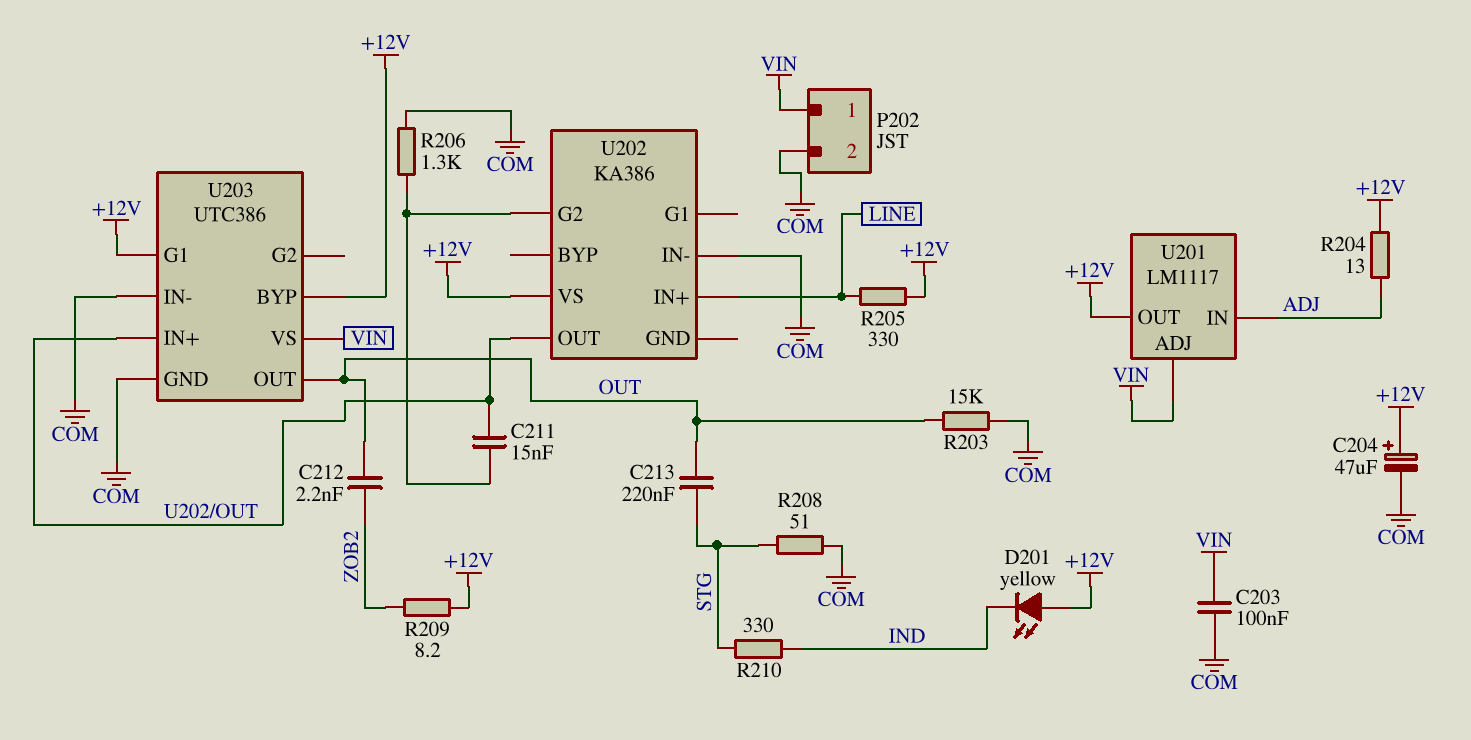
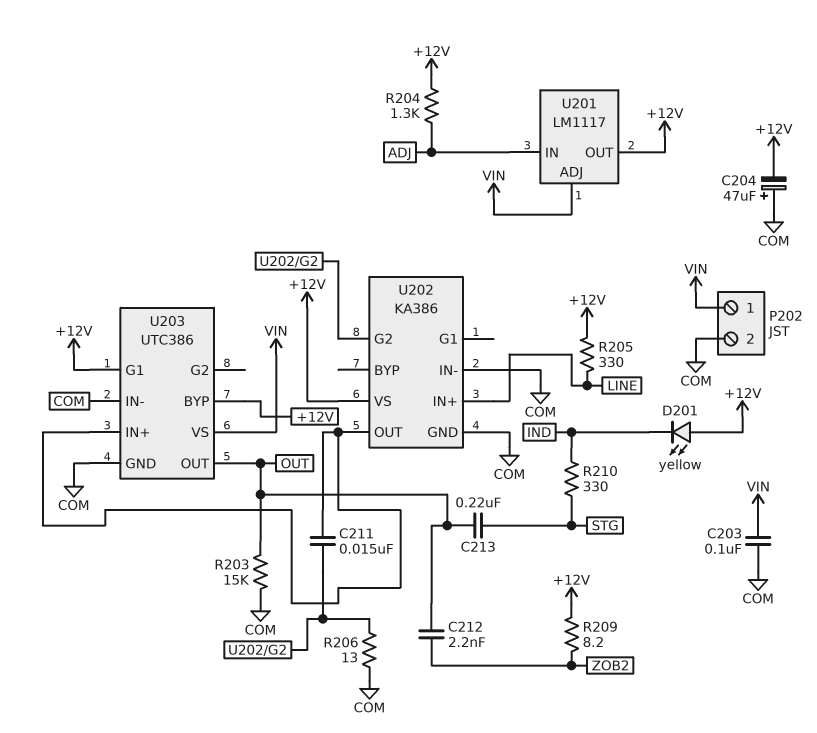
C204: 47uF (plus +12V, minus COM) -> 47uF (plus COM, minus +12V)
R204: 13 (+12V, ADJ) -> 1.3k (+12V, ADJ)
R206: 1.3k (COM, U202/G2) -> 13 (COM, U202/G2)
R208: 51 (COM, STG) -> none
U202 pin GND: none -> COM

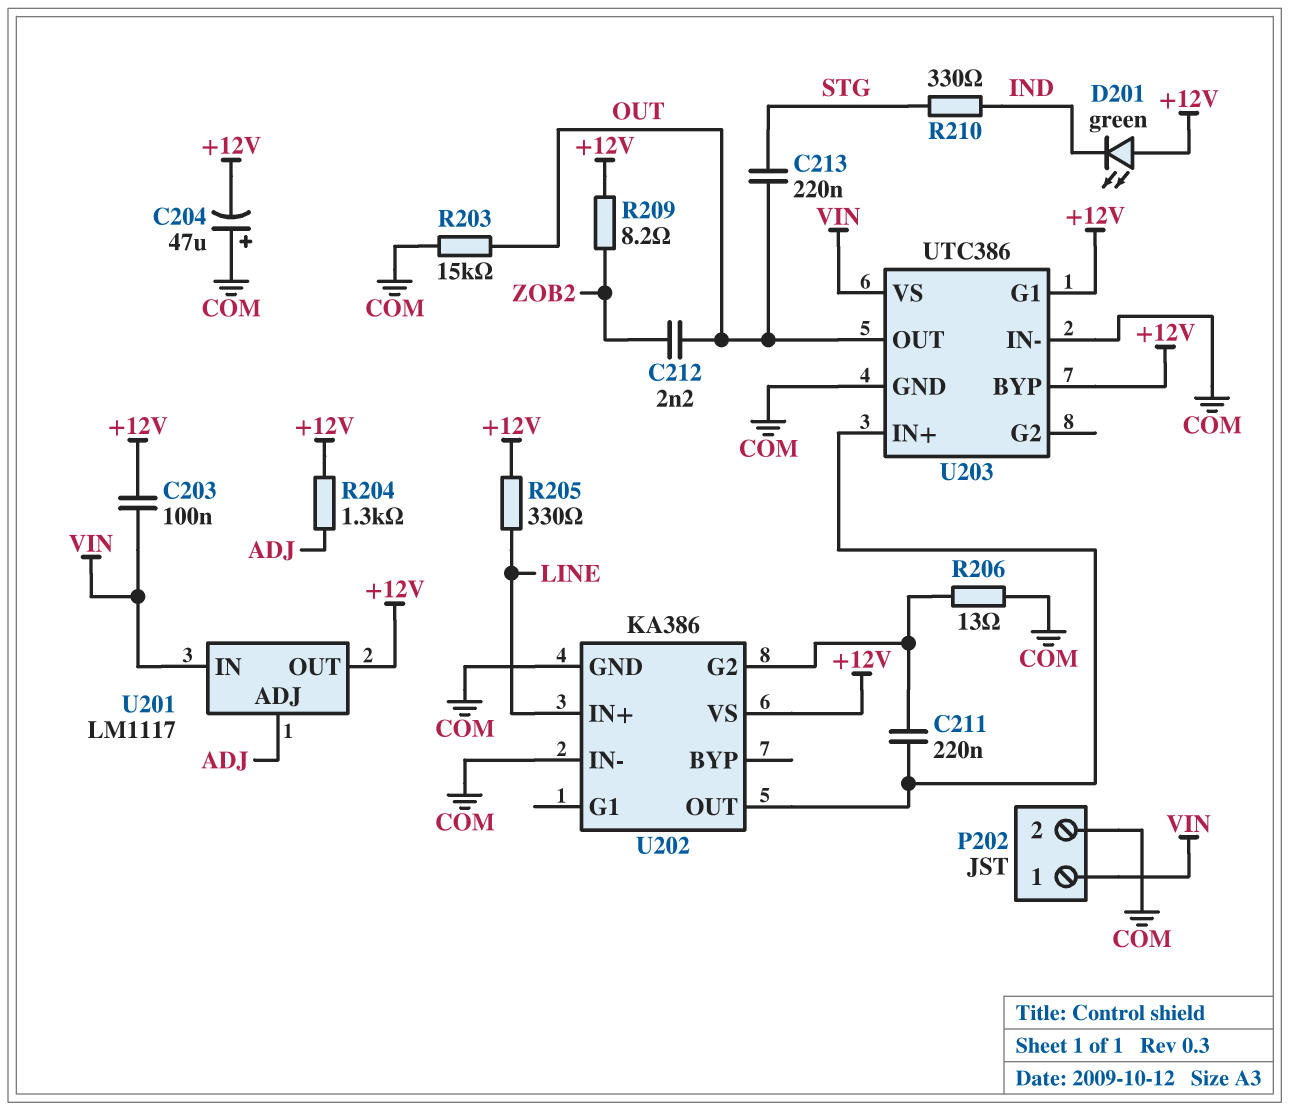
C203: 100nF (COM, VIN) -> 100nF (+12V, VIN)
C211: 15nF (U202/G2, U202/OUT) -> 220nF (U202/G2, U202/OUT)
D201: LED yellow (A +12V, K IND) -> LED green (A +12V, K IND)
U201 pin ADJ: VIN -> ADJ
U201 pin IN: ADJ -> VIN

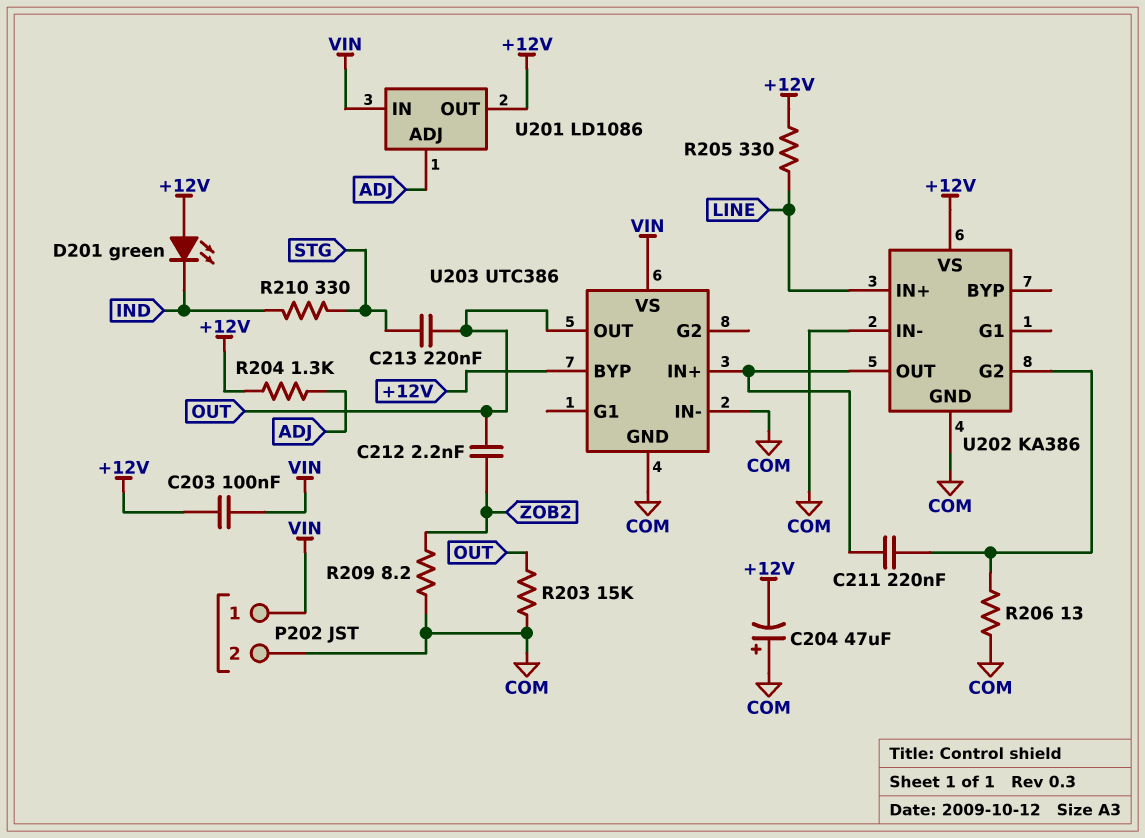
R209: 8.2 (+12V, ZOB2) -> 8.2 (COM, ZOB2)
U201: LM1117 -> LD1086
U203 pin G1: +12V -> none

